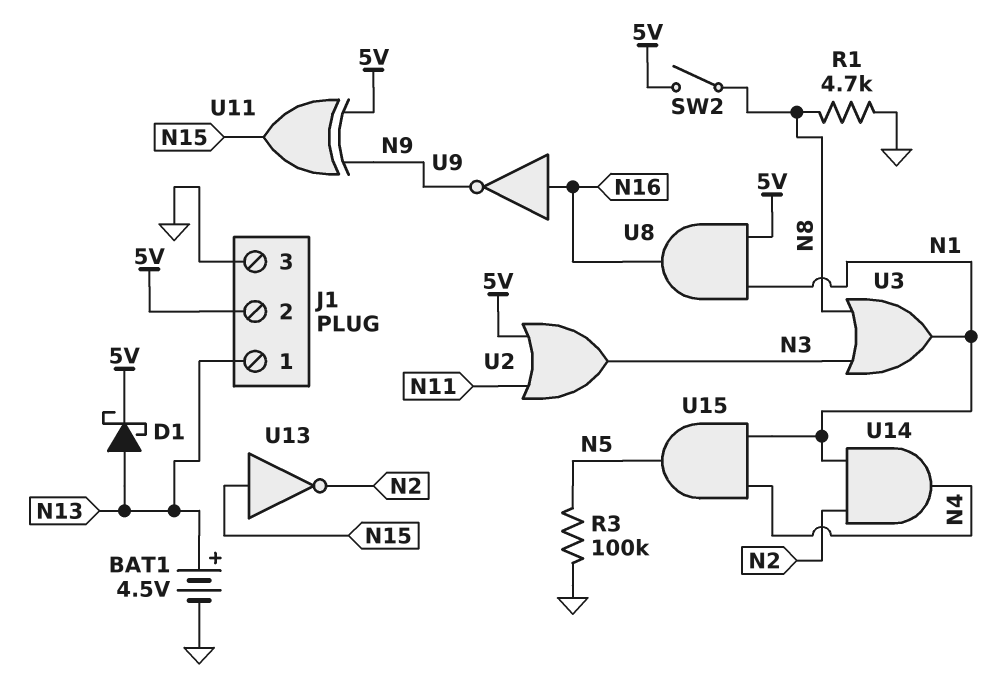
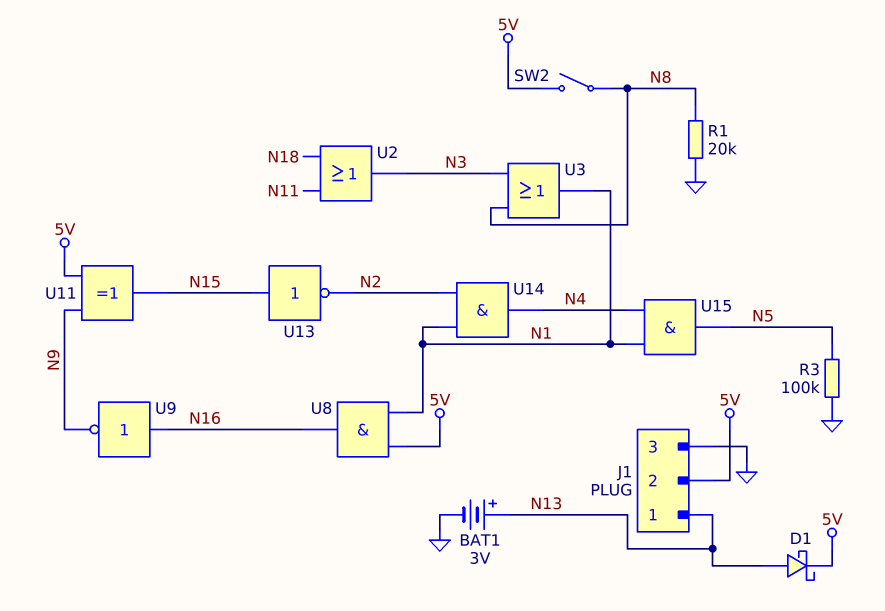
BAT1: 4.5V (plus N13, minus GND) -> 3V (plus N13, minus GND)
R1: 4.7k (GND, N8) -> 20k (GND, N8)
U2: OR (in 5V, in N11, out N3) -> OR (in N11, in N18, out N3)

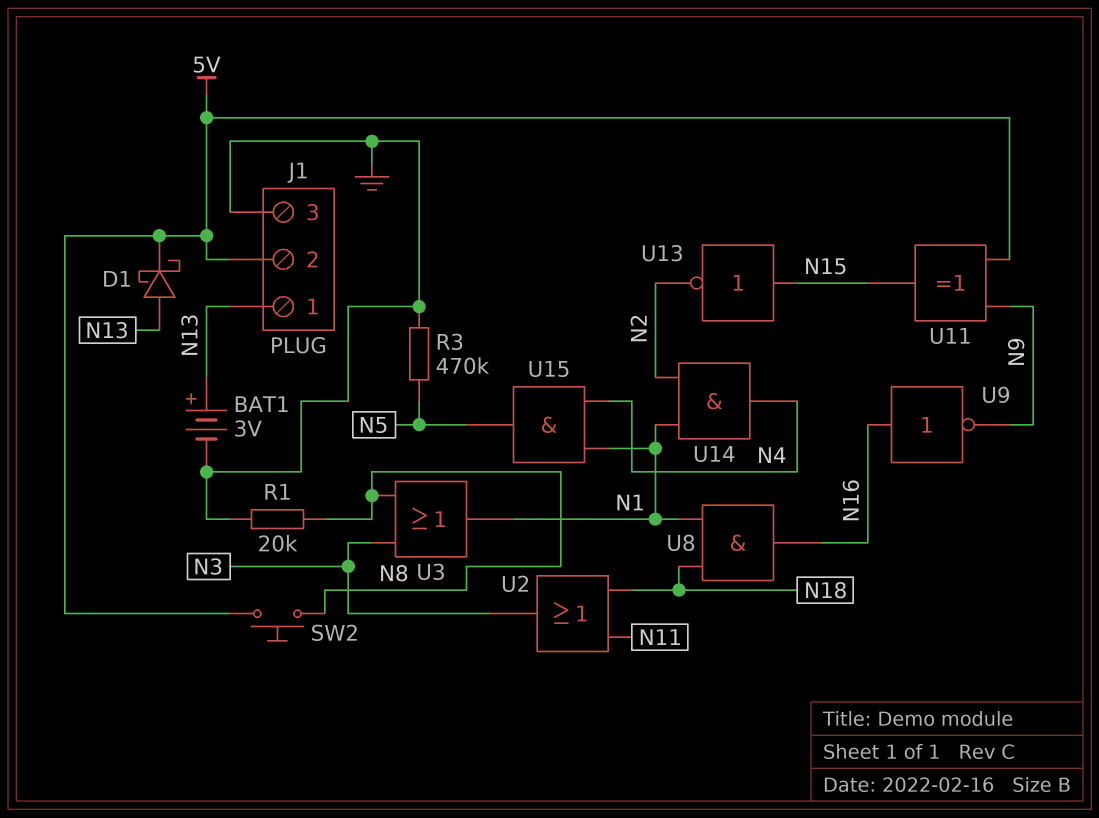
R3: 100k (GND, N5) -> 470k (GND, N5)
SW2: switch (5V, N8) -> button (5V, N8)
U8: AND (in 5V, in N1, out N16) -> AND (in N1, in N18, out N16)

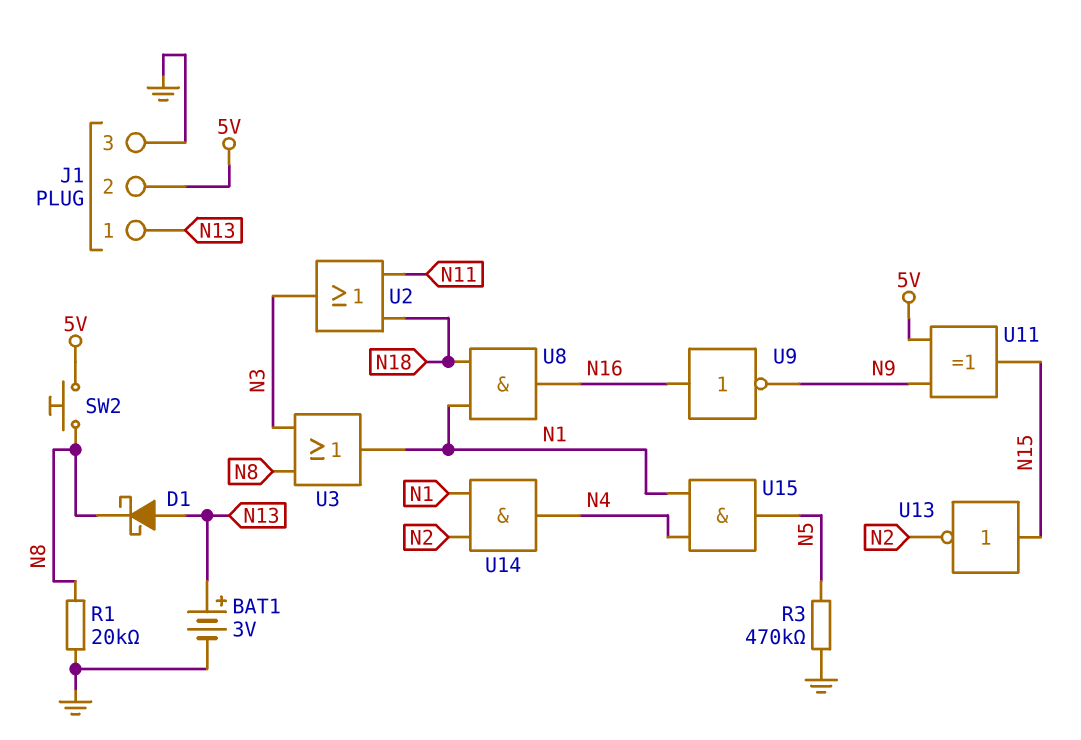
D1: schottky (A N13, K 5V) -> schottky (A N13, K N8)

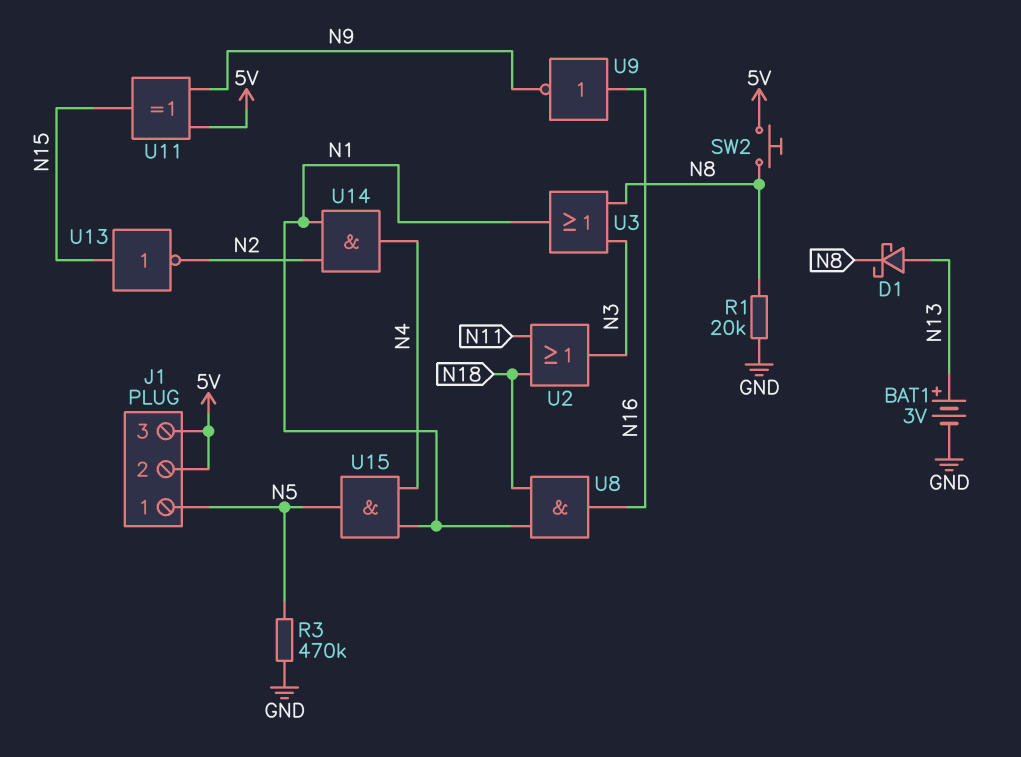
J1 pin 1: N13 -> N5
J1 pin 3: GND -> 5V

